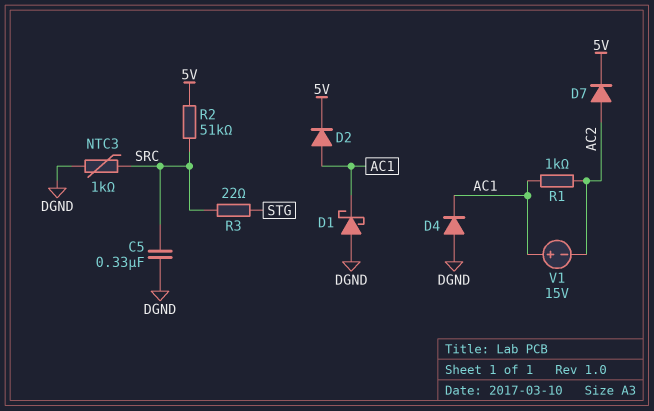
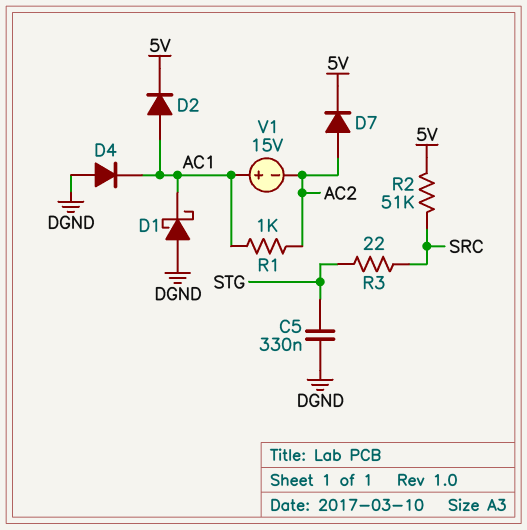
C5: 330nF (DGND, SRC) -> 330nF (DGND, STG)
NTC3: 1k (DGND, SRC) -> none

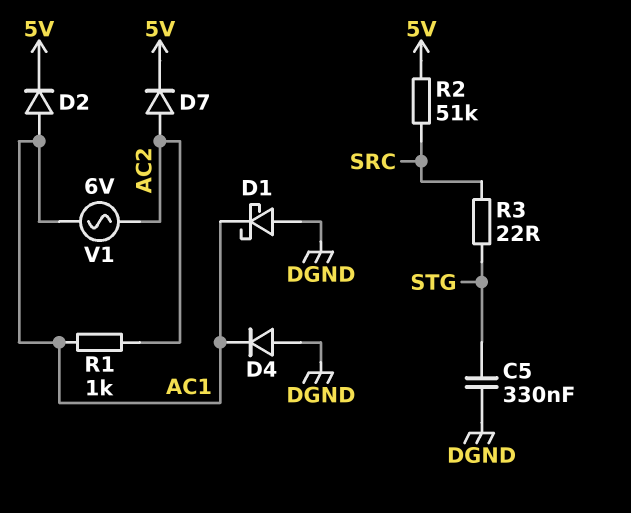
V1: 15V (plus AC1, minus AC2) -> AC 6V (AC1, AC2)

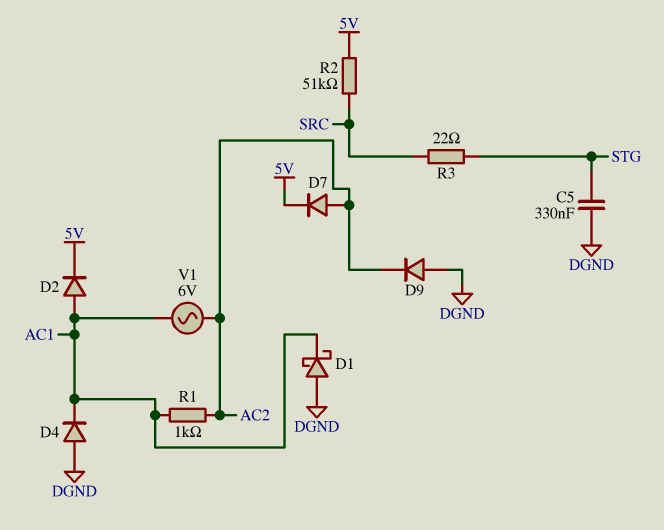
D9: none -> diode (A DGND, K AC2)

